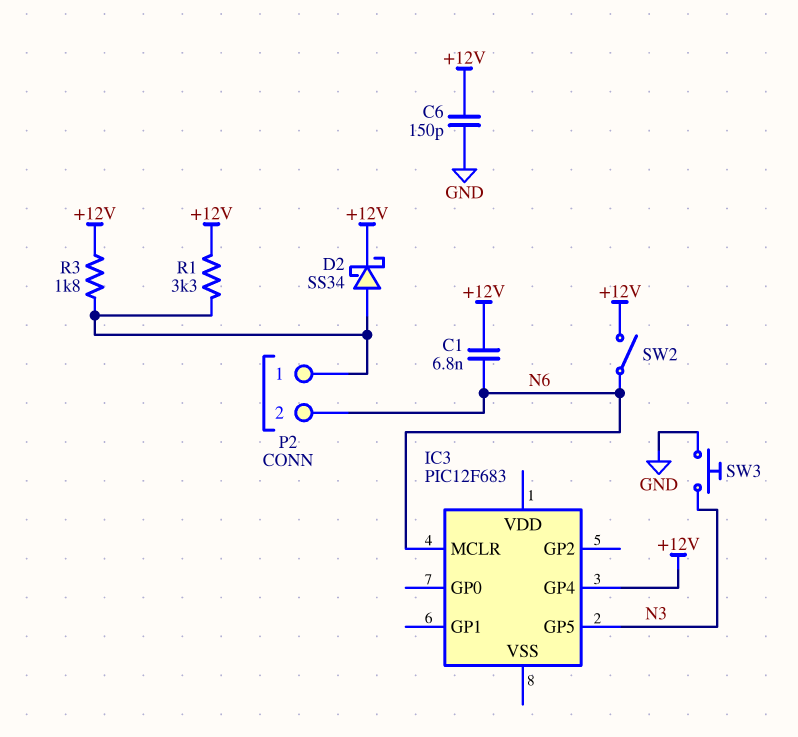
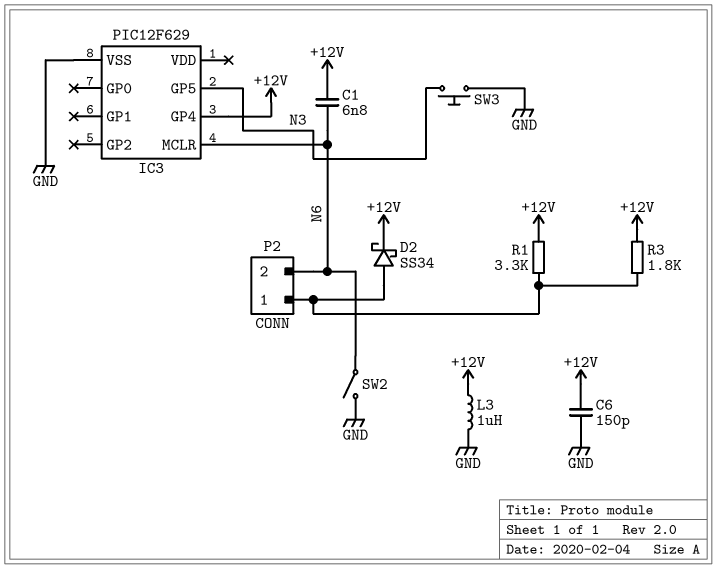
IC3: PIC12F683 -> PIC12F629
IC3 pin VSS: none -> GND
L3: none -> 1uH (+12V, GND)
SW2: switch (+12V, N6) -> switch (GND, N6)

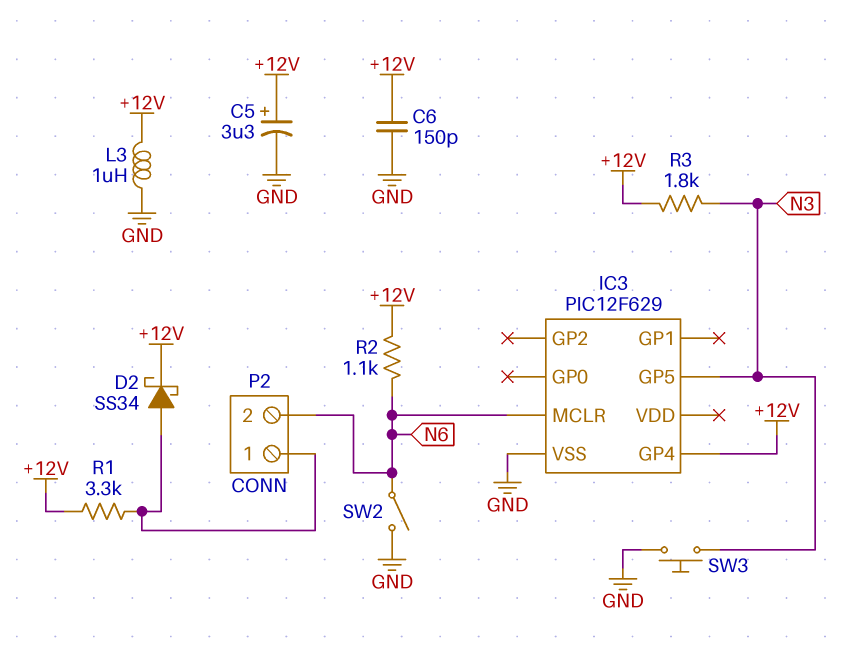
C1: 6.8nF (+12V, N6) -> none
C5: none -> 3.3uF (plus +12V, minus GND)
R2: none -> 1.1k (+12V, N6)
R3: 1.8k (+12V, P2/1) -> 1.8k (+12V, N3)

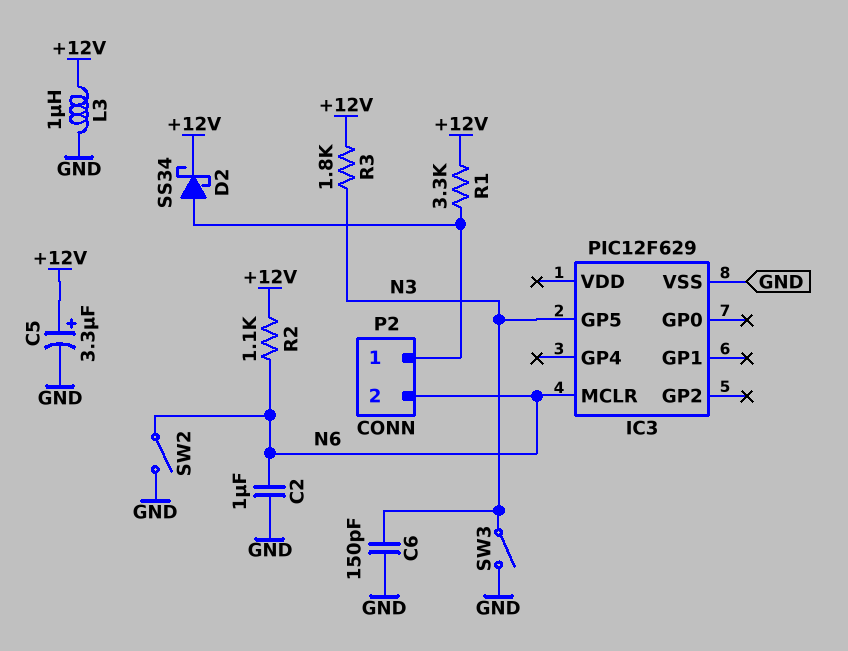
C2: none -> 1uF (GND, N6)
C6: 150pF (+12V, GND) -> 150pF (GND, N3)
IC3 pin GP4: +12V -> none
SW3: button (GND, N3) -> switch (GND, N3)

